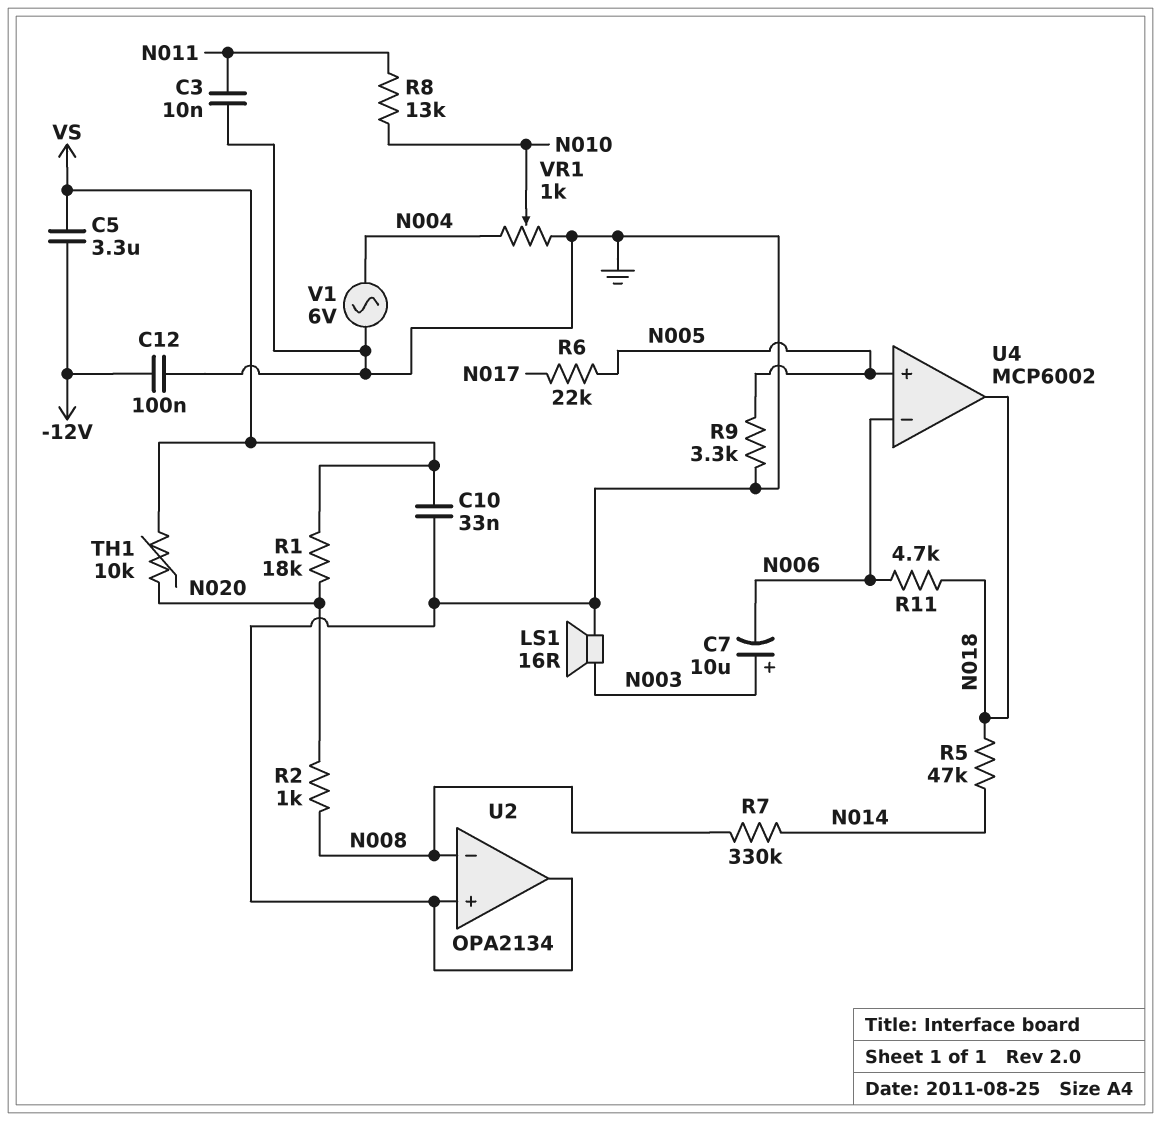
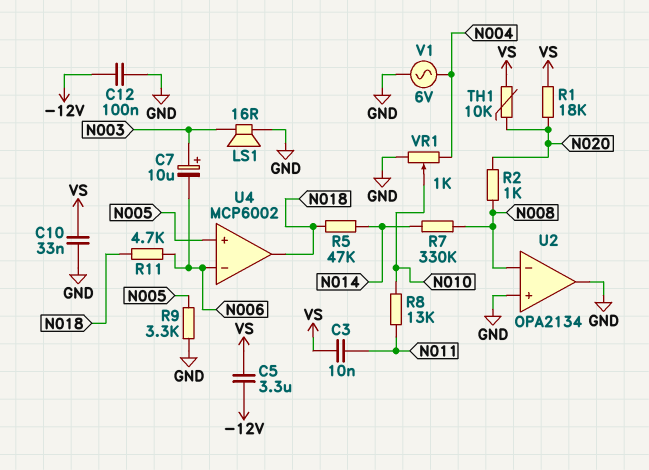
C3: 10nF (GND, N011) -> 10nF (N011, VS)
R6: 22k (N005, N017) -> none

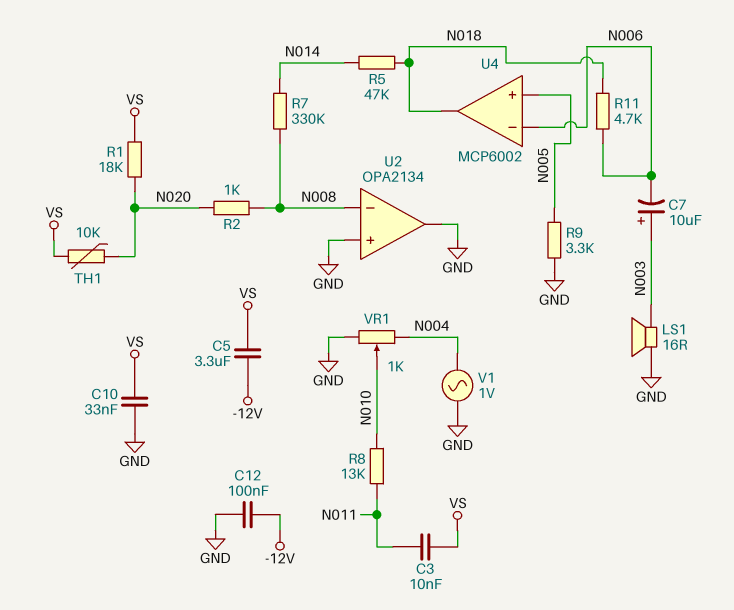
V1: AC 6V (GND, N004) -> AC 1V (GND, N004)

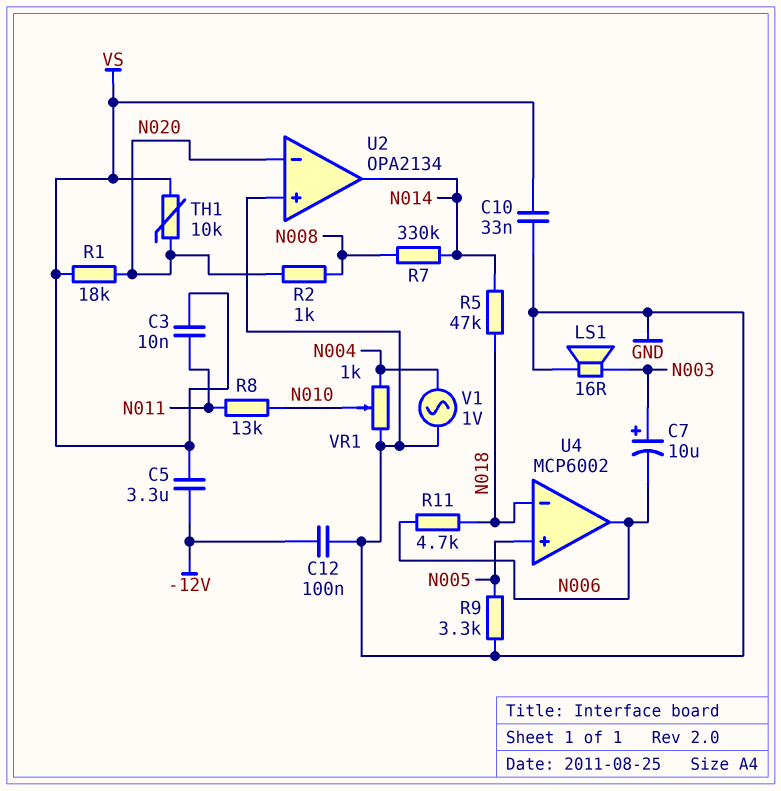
U2 pin in-: N008 -> N020
U2 pin out: GND -> N014
U4 pin in-: N006 -> N018
U4 pin out: N018 -> N006

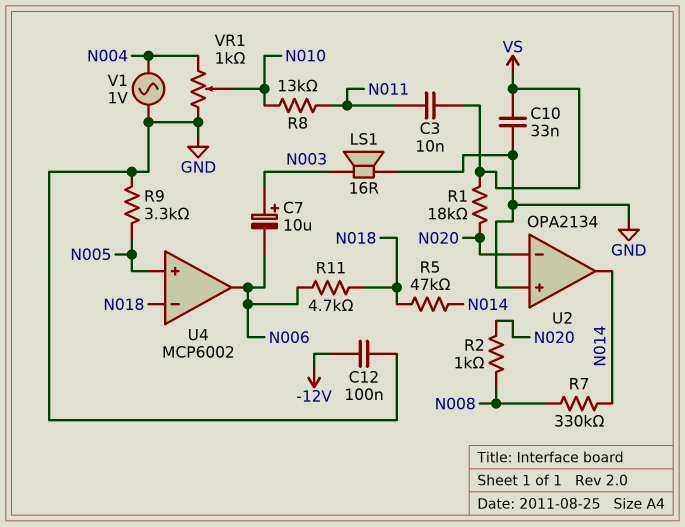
C5: 3.3uF (-12V, VS) -> none
TH1: 10k (N020, VS) -> none

